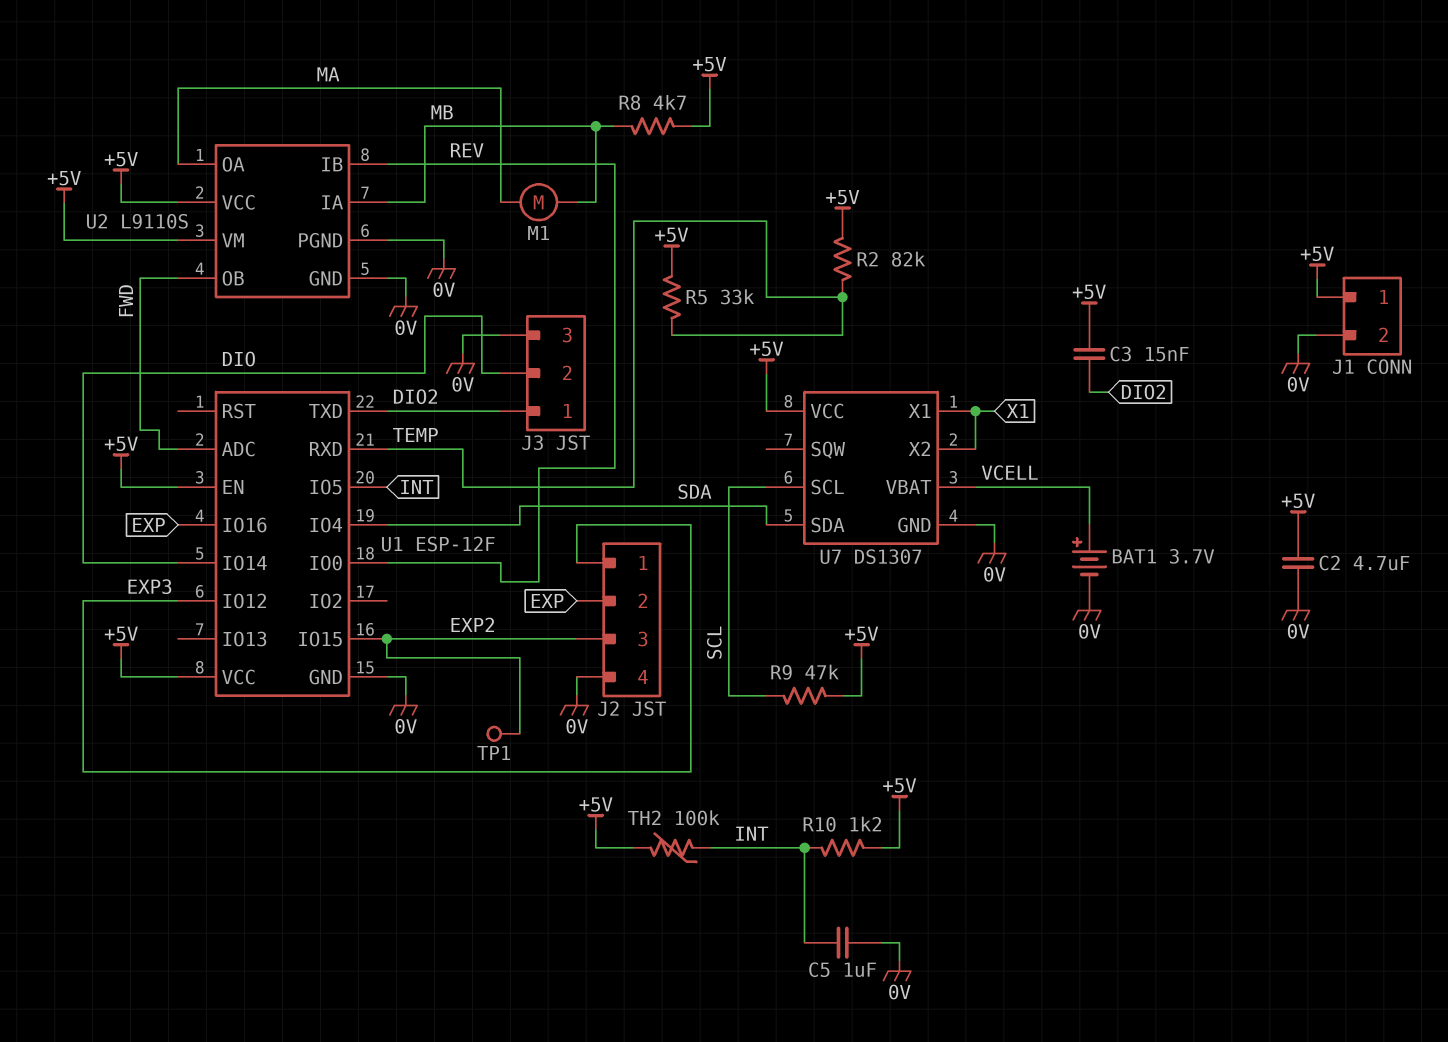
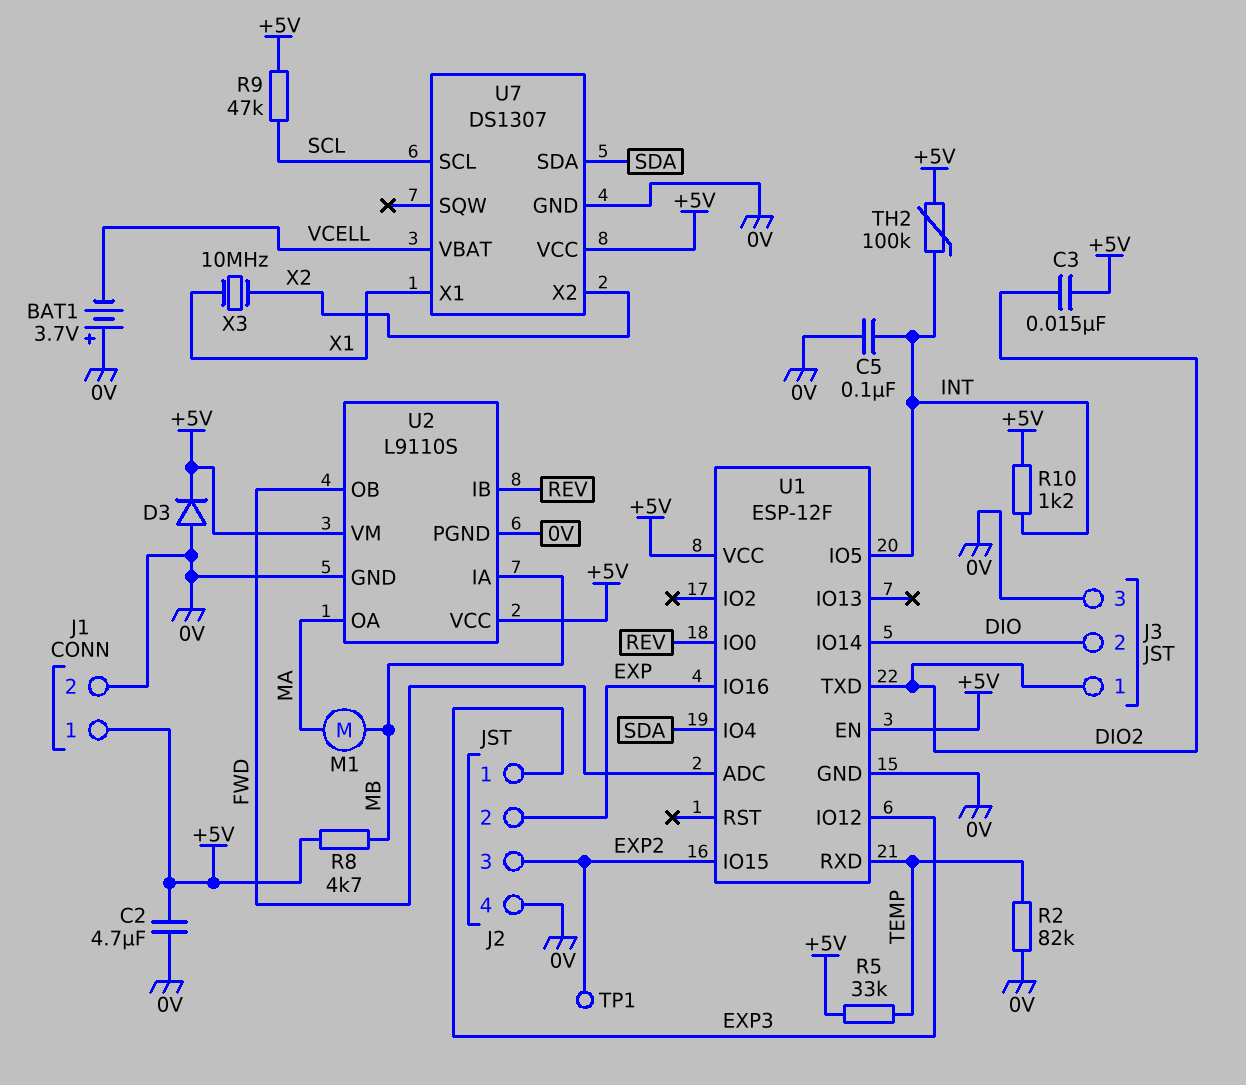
BAT1: 3.7V (plus VCELL, minus 0V) -> 3.7V (plus 0V, minus VCELL)
C5: 1uF (0V, INT) -> 100nF (0V, INT)
D3: none -> diode (A 0V, K +5V)
R2: 82k (+5V, TEMP) -> 82k (0V, TEMP)
U7 pin X2: X1 -> X2
X3: none -> 10MHz (X1, X2)

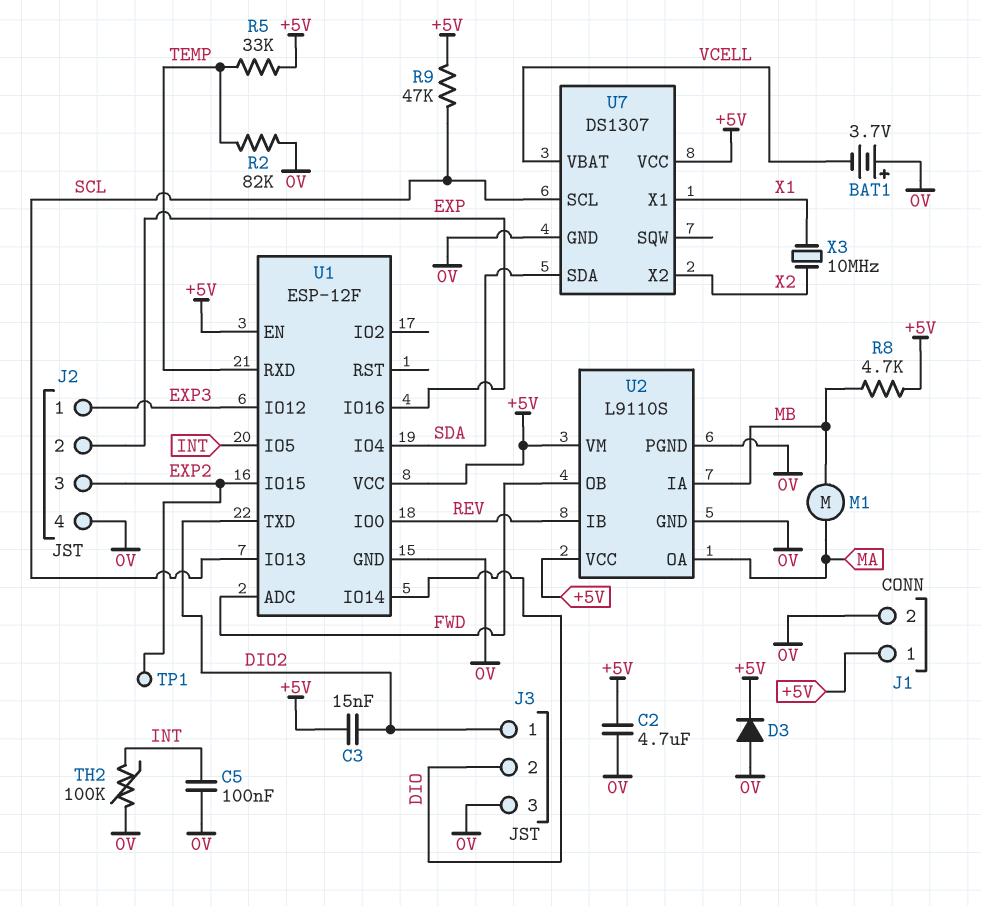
R10: 1.2k (+5V, INT) -> none
TH2: 100k (+5V, INT) -> 100k (0V, INT)
U1 pin IO13: none -> SCL

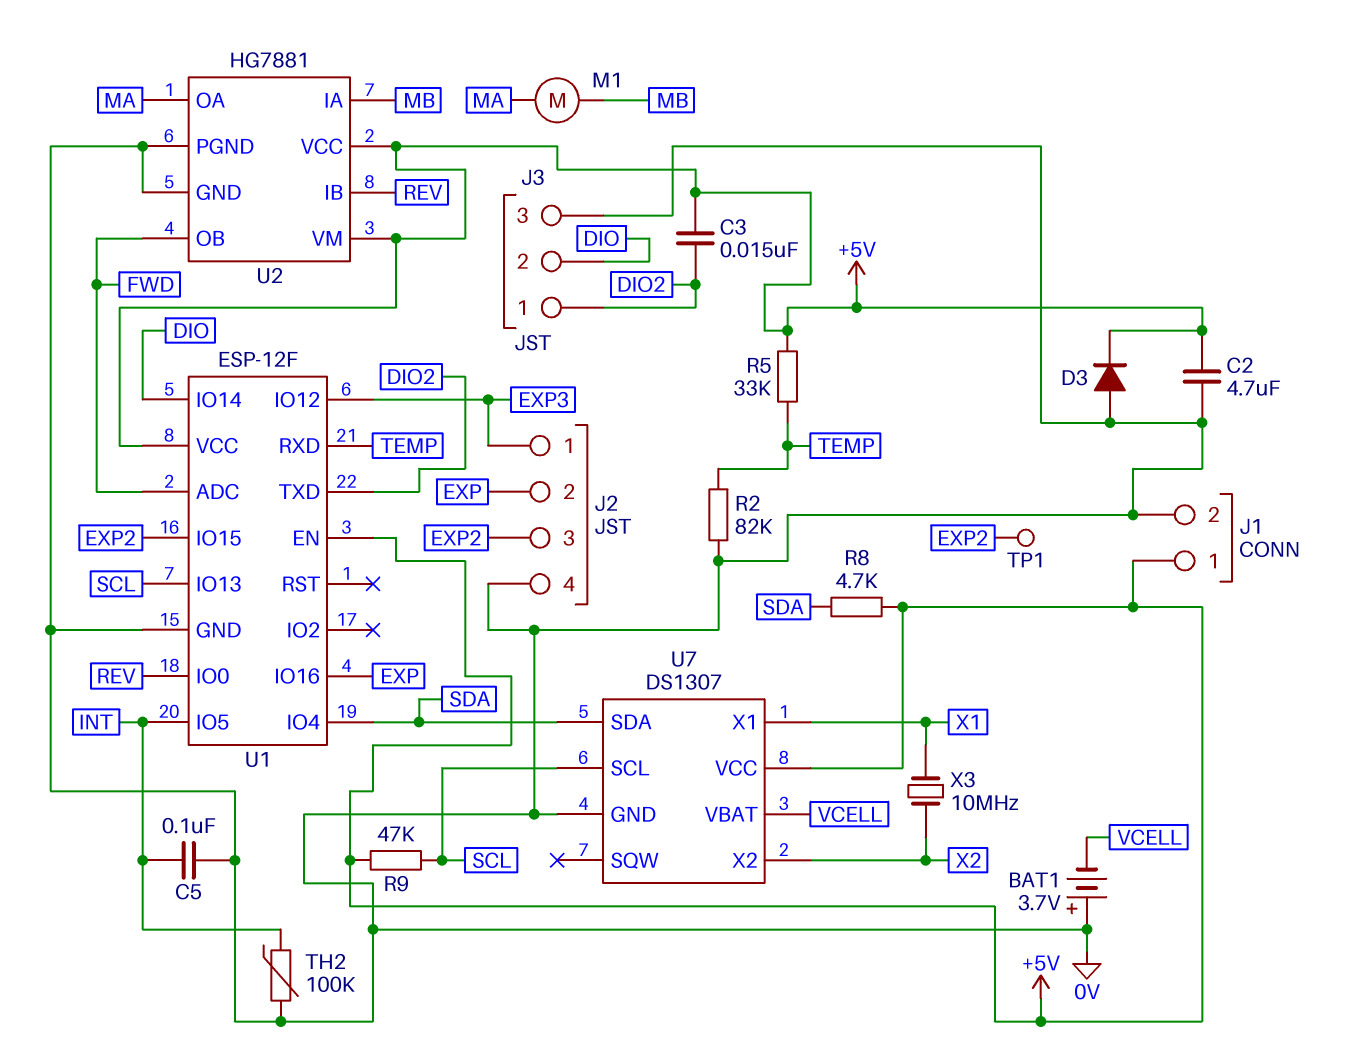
R8: 4.7k (+5V, MB) -> 4.7k (+5V, SDA)
U2: L9110S -> HG7881

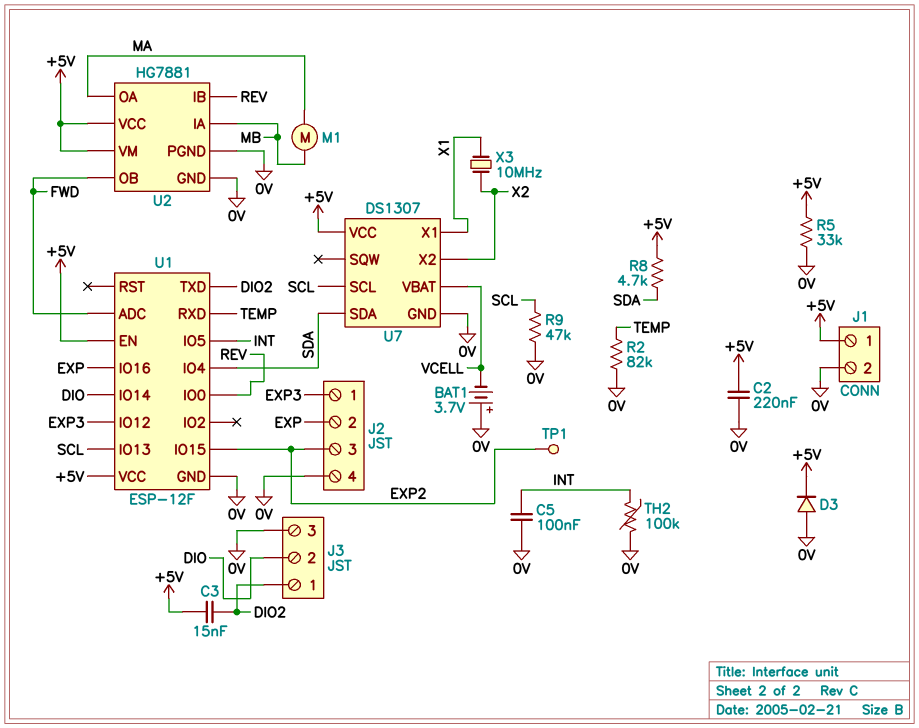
C2: 4.7uF (+5V, 0V) -> 220nF (+5V, 0V)
R5: 33k (+5V, TEMP) -> 33k (+5V, 0V)
R9: 47k (+5V, SCL) -> 47k (0V, SCL)

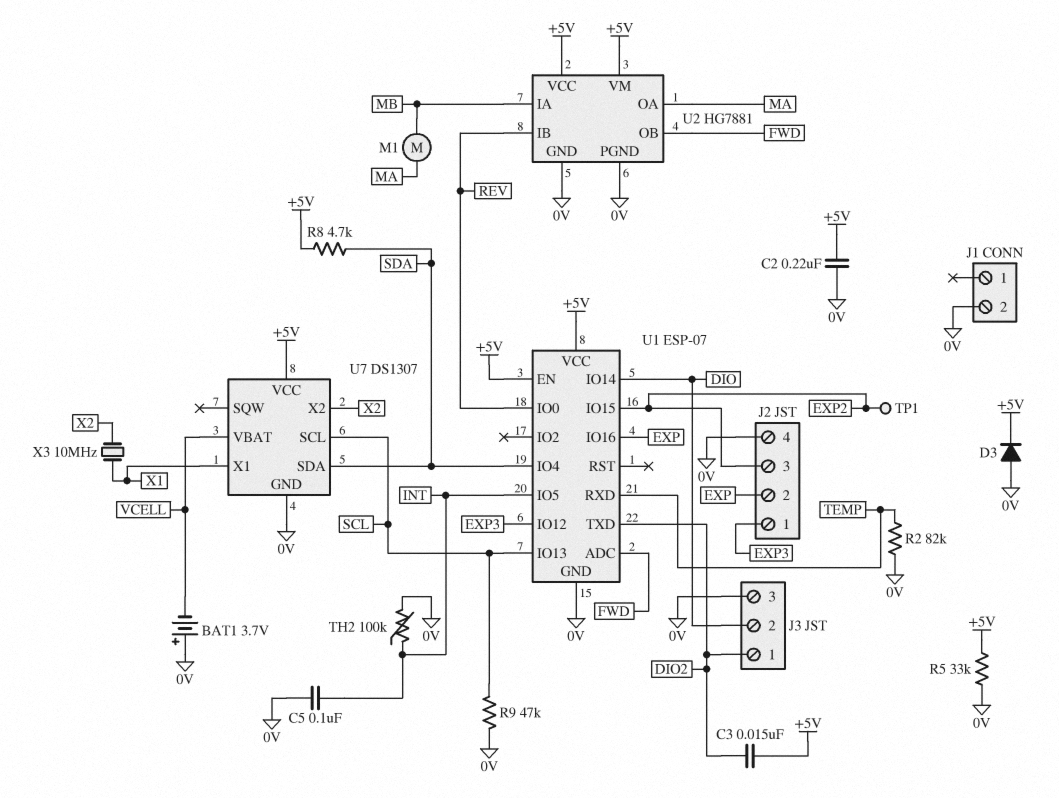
J1 pin 1: +5V -> none
U1: ESP-12F -> ESP-07

